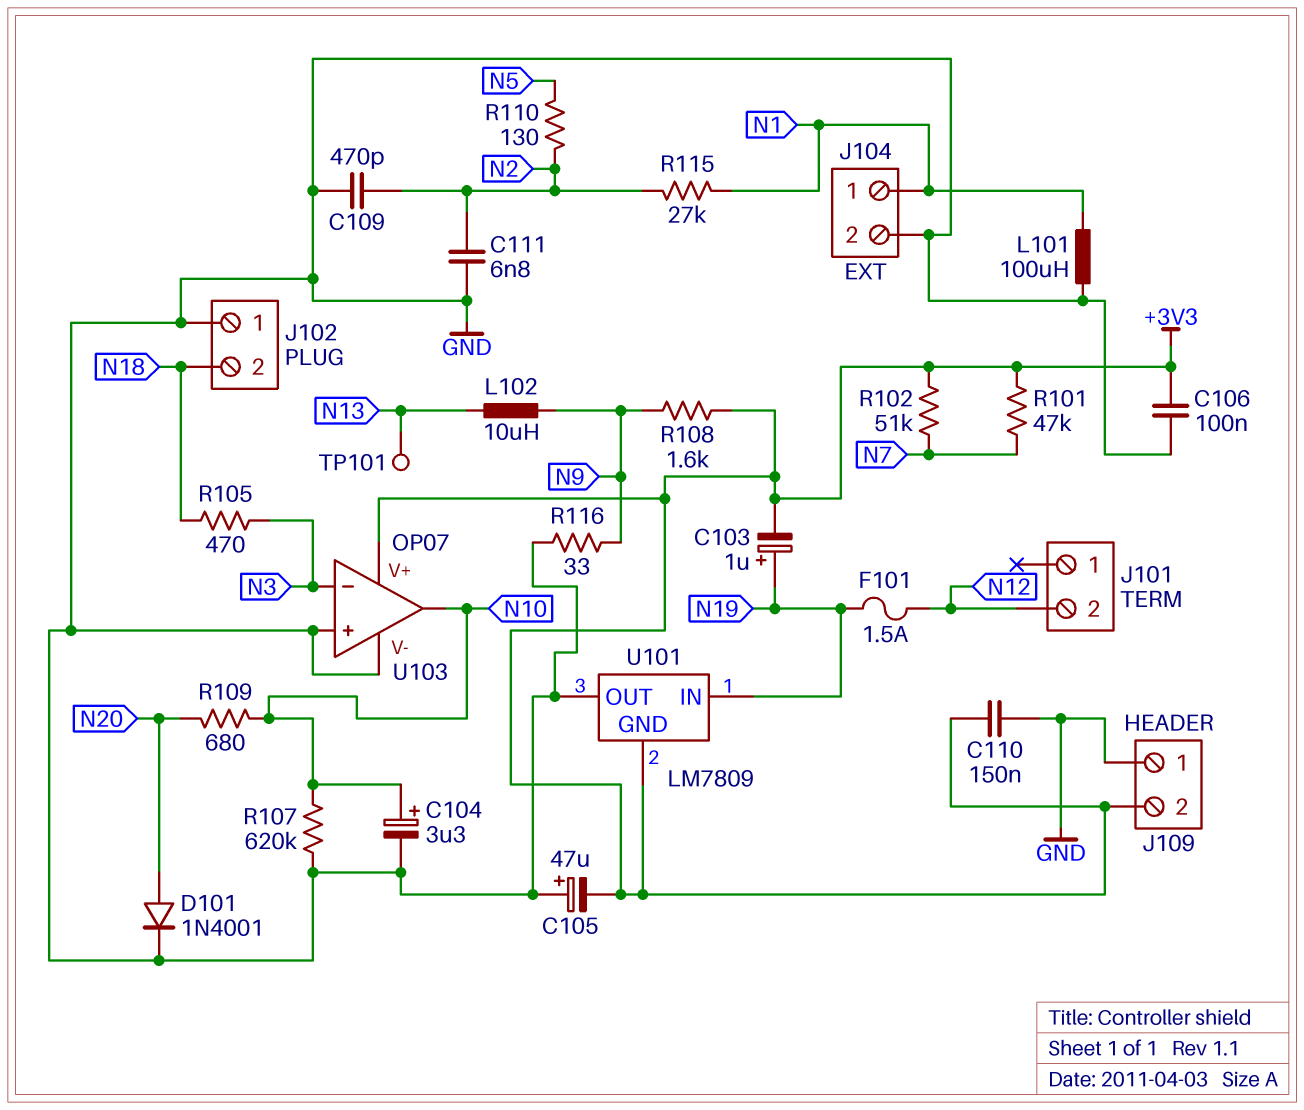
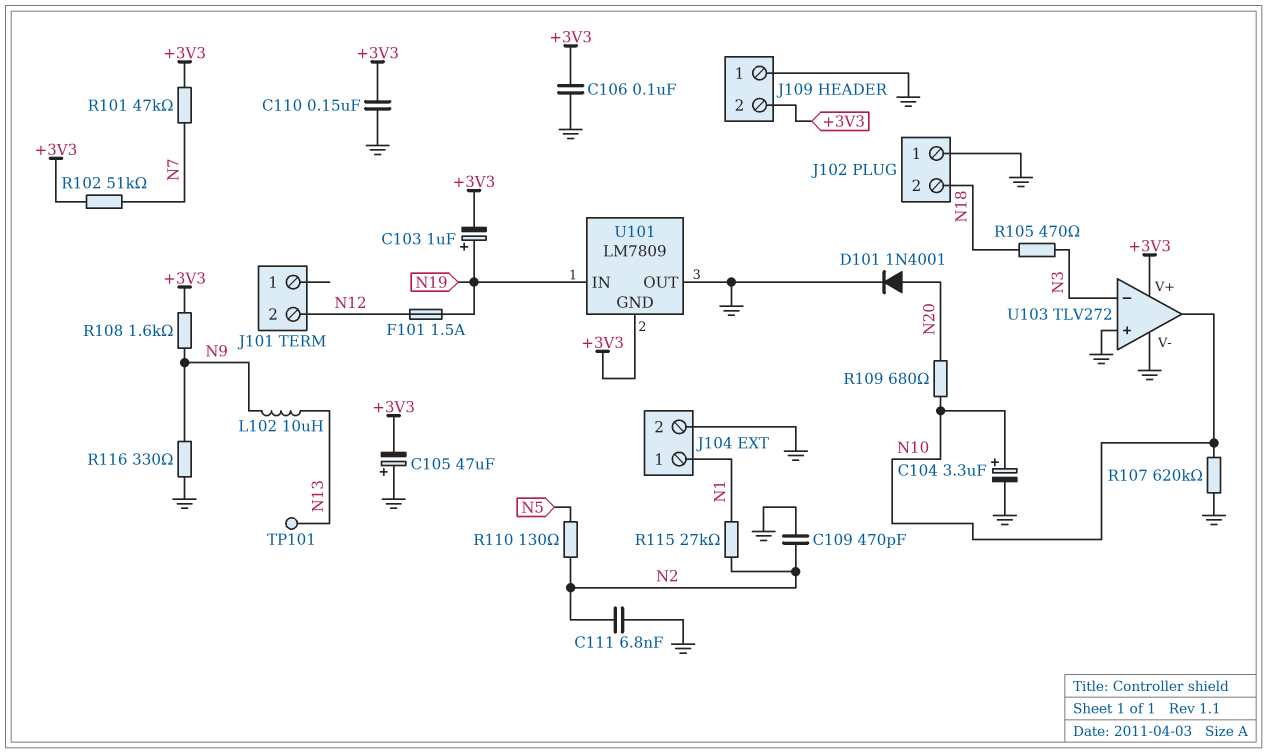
L101: 100uH (GND, N1) -> none
R116: 33 (GND, N9) -> 330 (GND, N9)
U103: OP07 -> TLV272

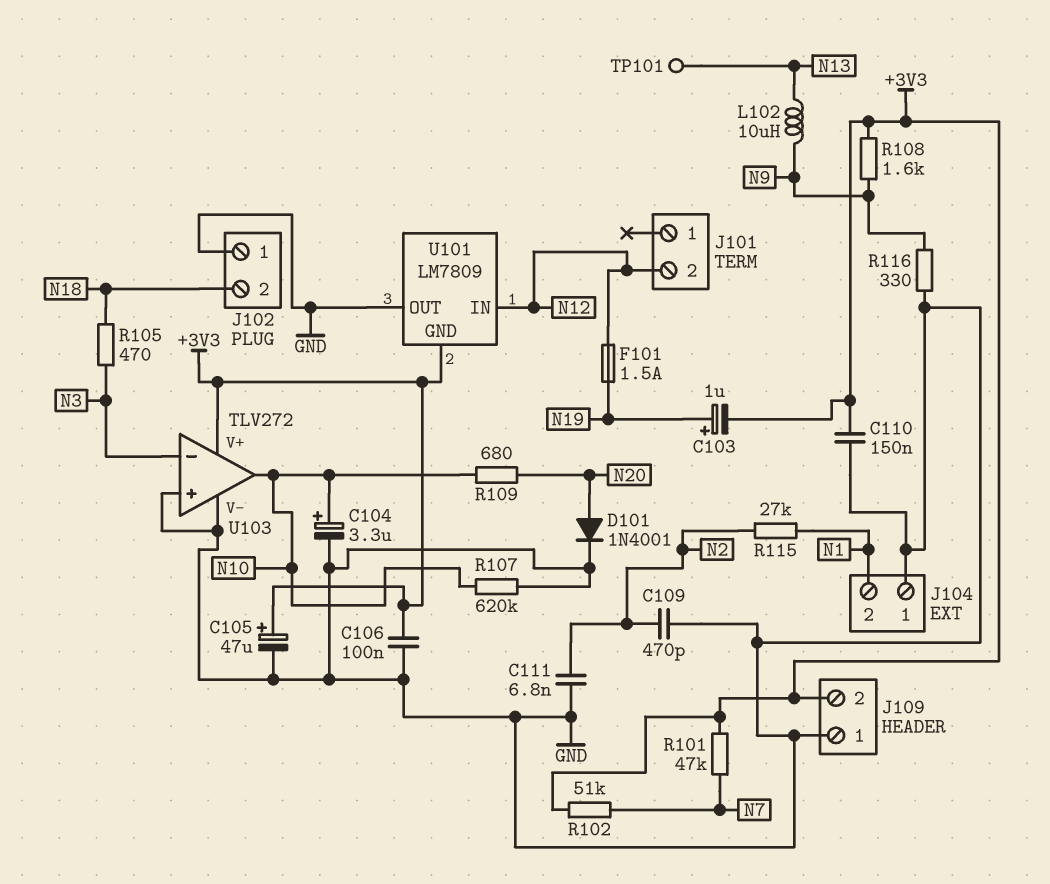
C105: 47uF (plus GND, minus +3V3) -> 47uF (plus +3V3, minus GND)
J104 pin 1: N1 -> GND
J104 pin 2: GND -> N1
R110: 130 (N2, N5) -> none
U101 pin IN: N19 -> N12

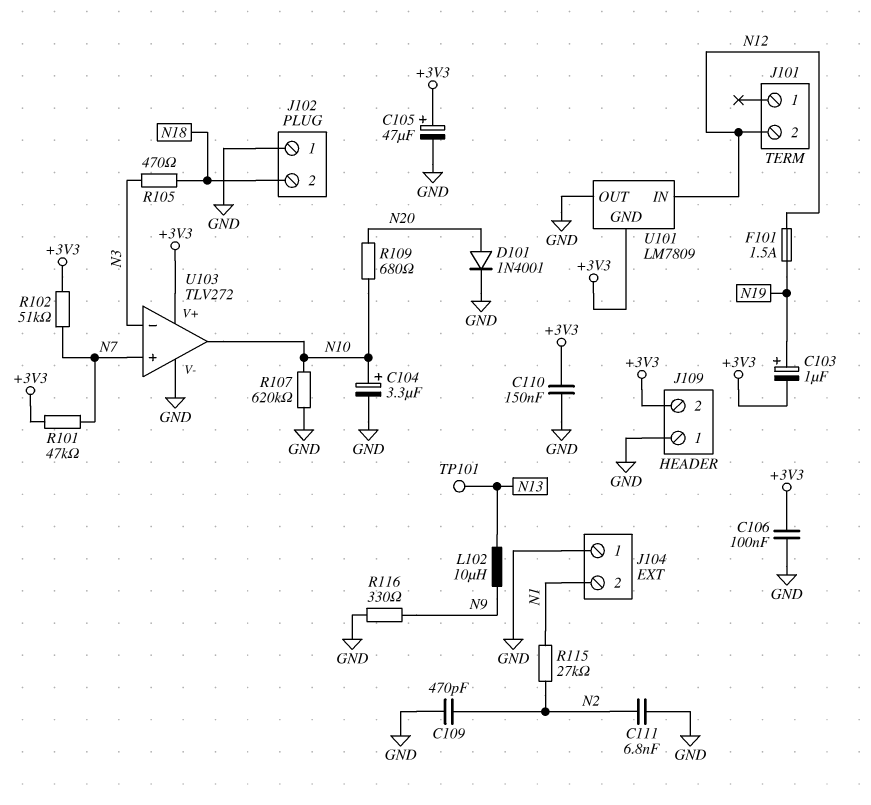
R108: 1.6k (+3V3, N9) -> none
U103 pin in+: GND -> N7

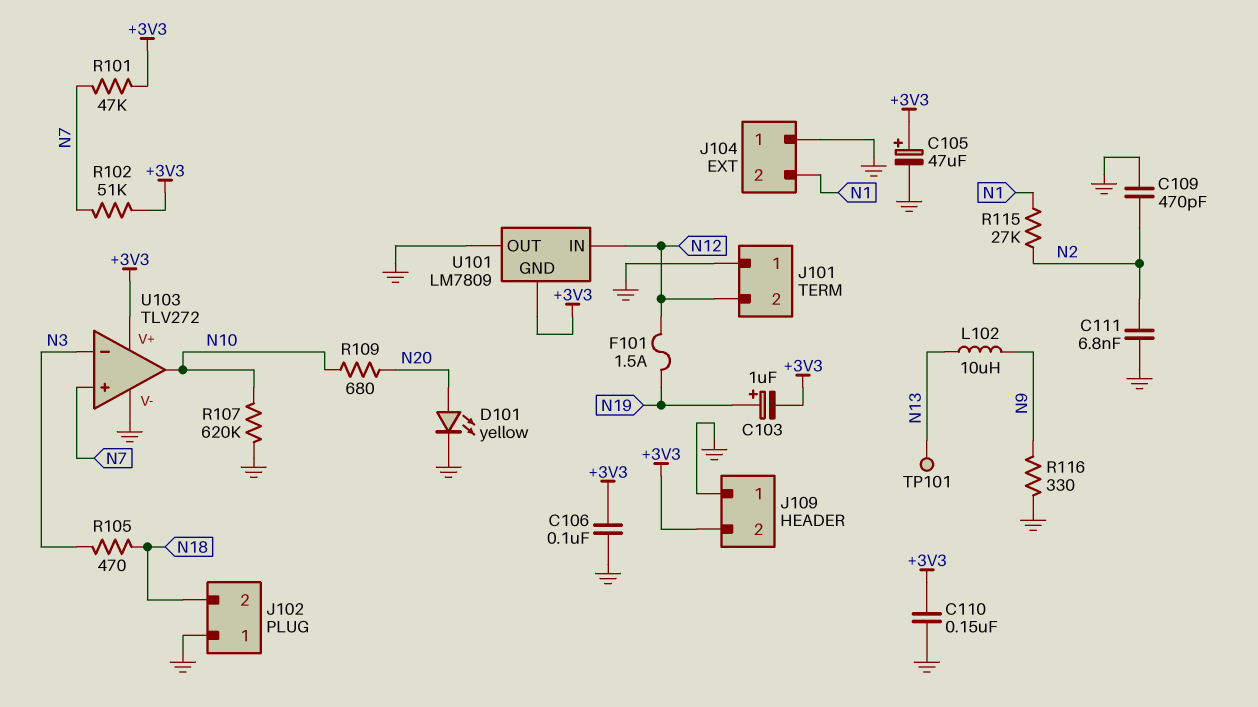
C104: 3.3uF (plus N10, minus GND) -> none
D101: diode 1N4001 (A N20, K GND) -> LED yellow (A N20, K GND)
J101 pin 1: none -> GND

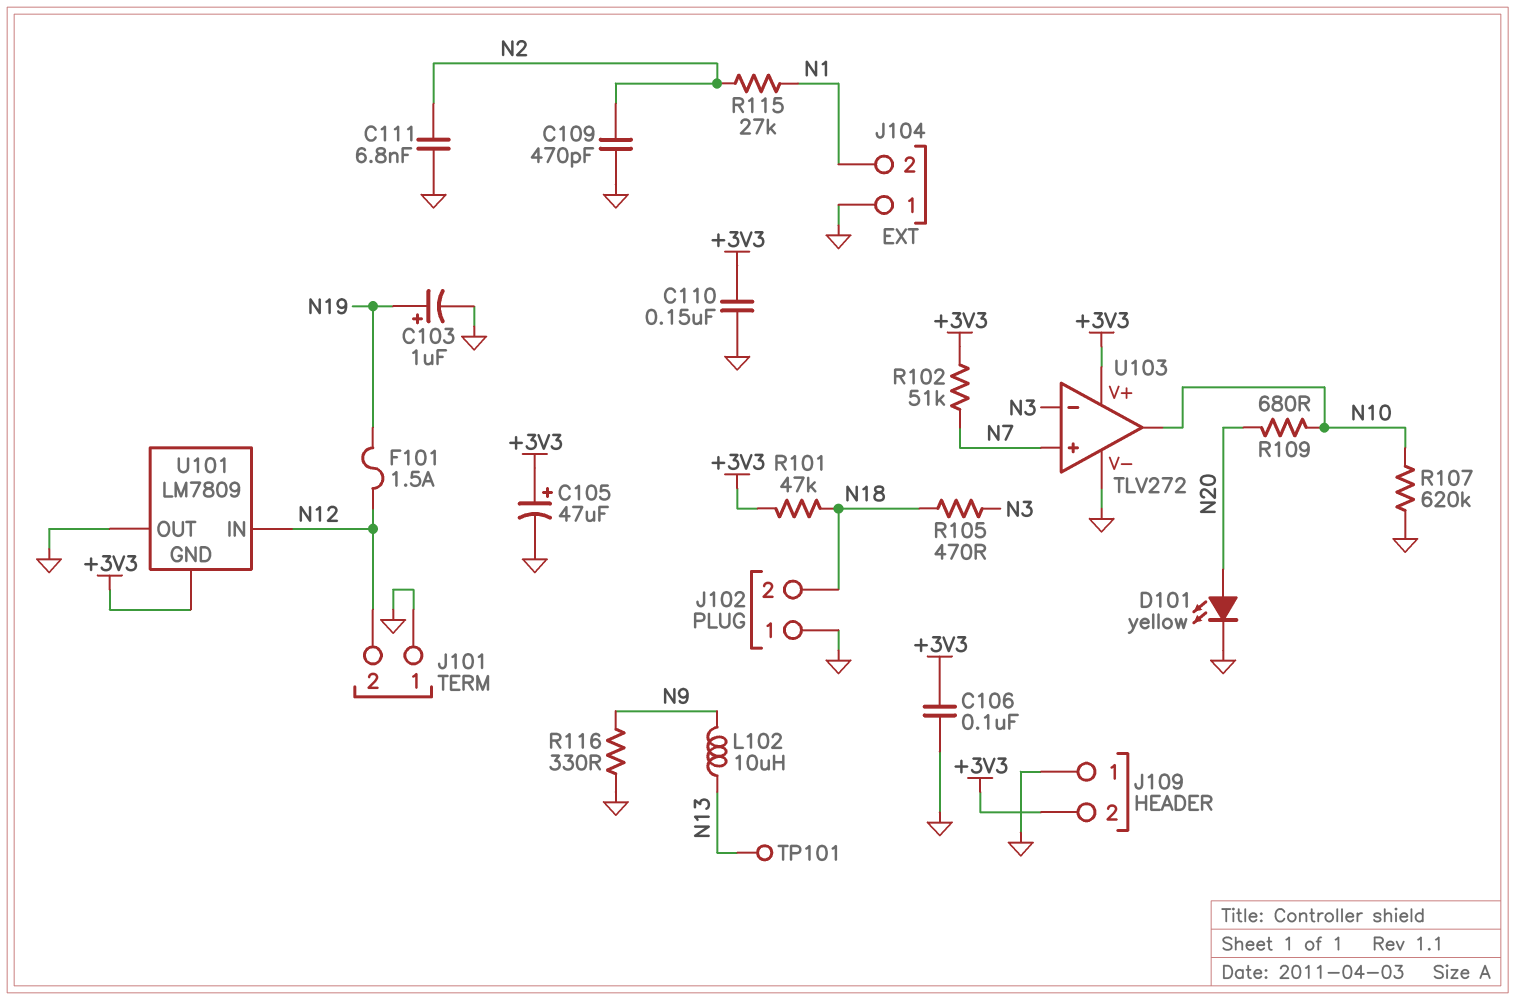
C103: 1uF (plus N19, minus +3V3) -> 1uF (plus N19, minus GND)
R101: 47k (+3V3, N7) -> 47k (+3V3, N18)

